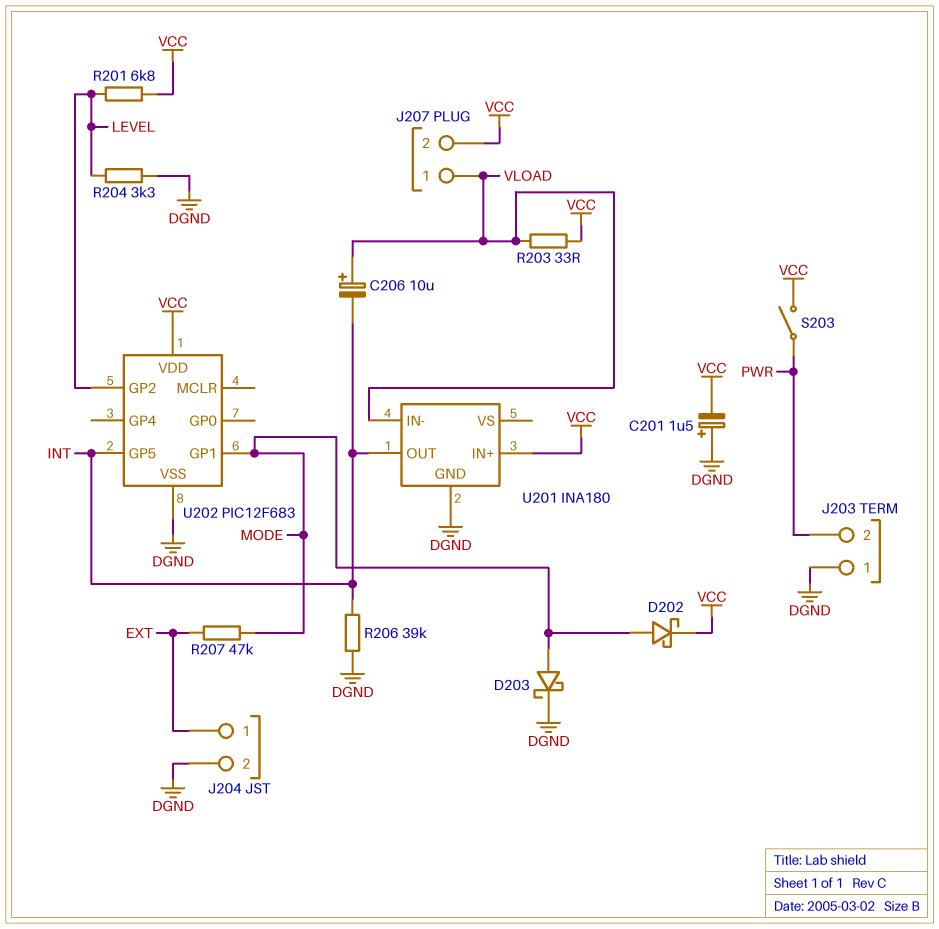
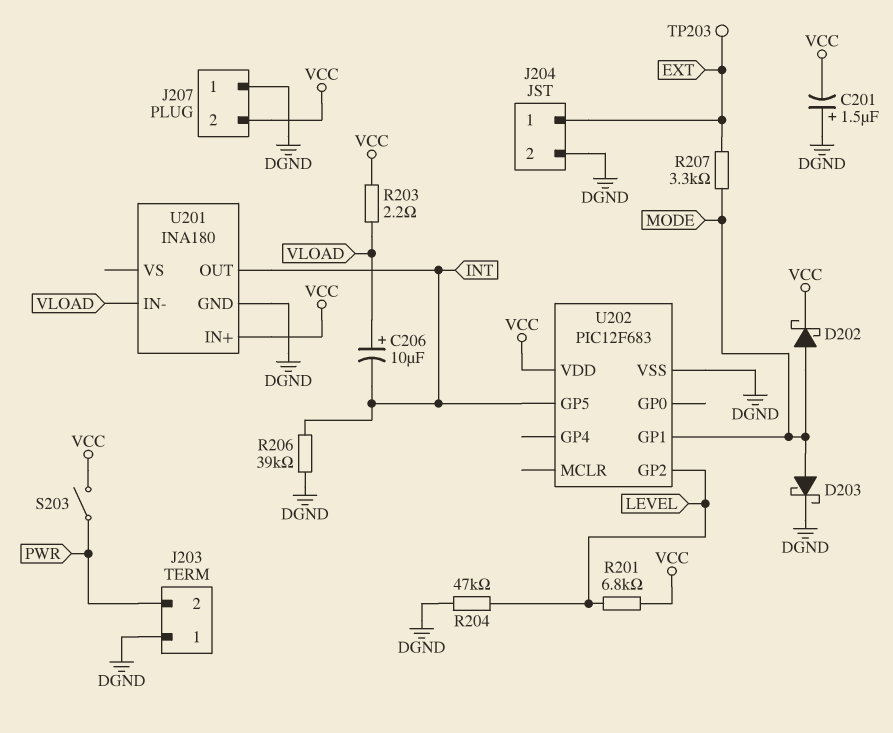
J207 pin 1: VLOAD -> DGND
R203: 33 (VCC, VLOAD) -> 2.2 (VCC, VLOAD)
R204: 3.3k (DGND, LEVEL) -> 47k (DGND, LEVEL)
R207: 47k (EXT, MODE) -> 3.3k (EXT, MODE)
TP203: none -> test point (EXT)

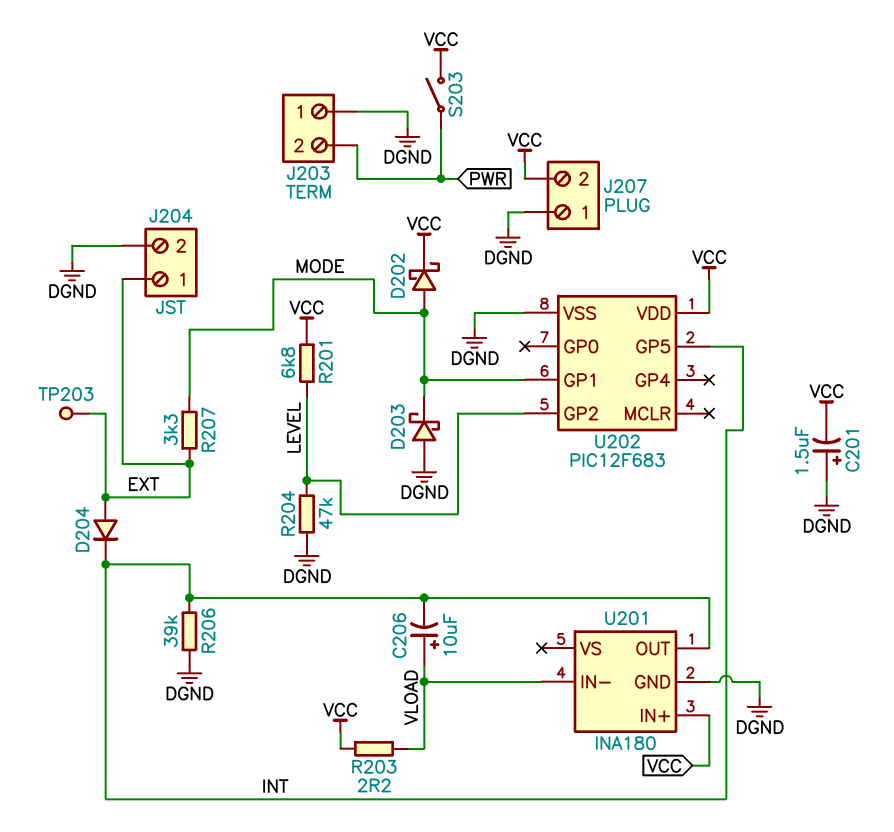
D203: schottky (A MODE, K DGND) -> schottky (A DGND, K MODE)
D204: none -> diode (A EXT, K INT)

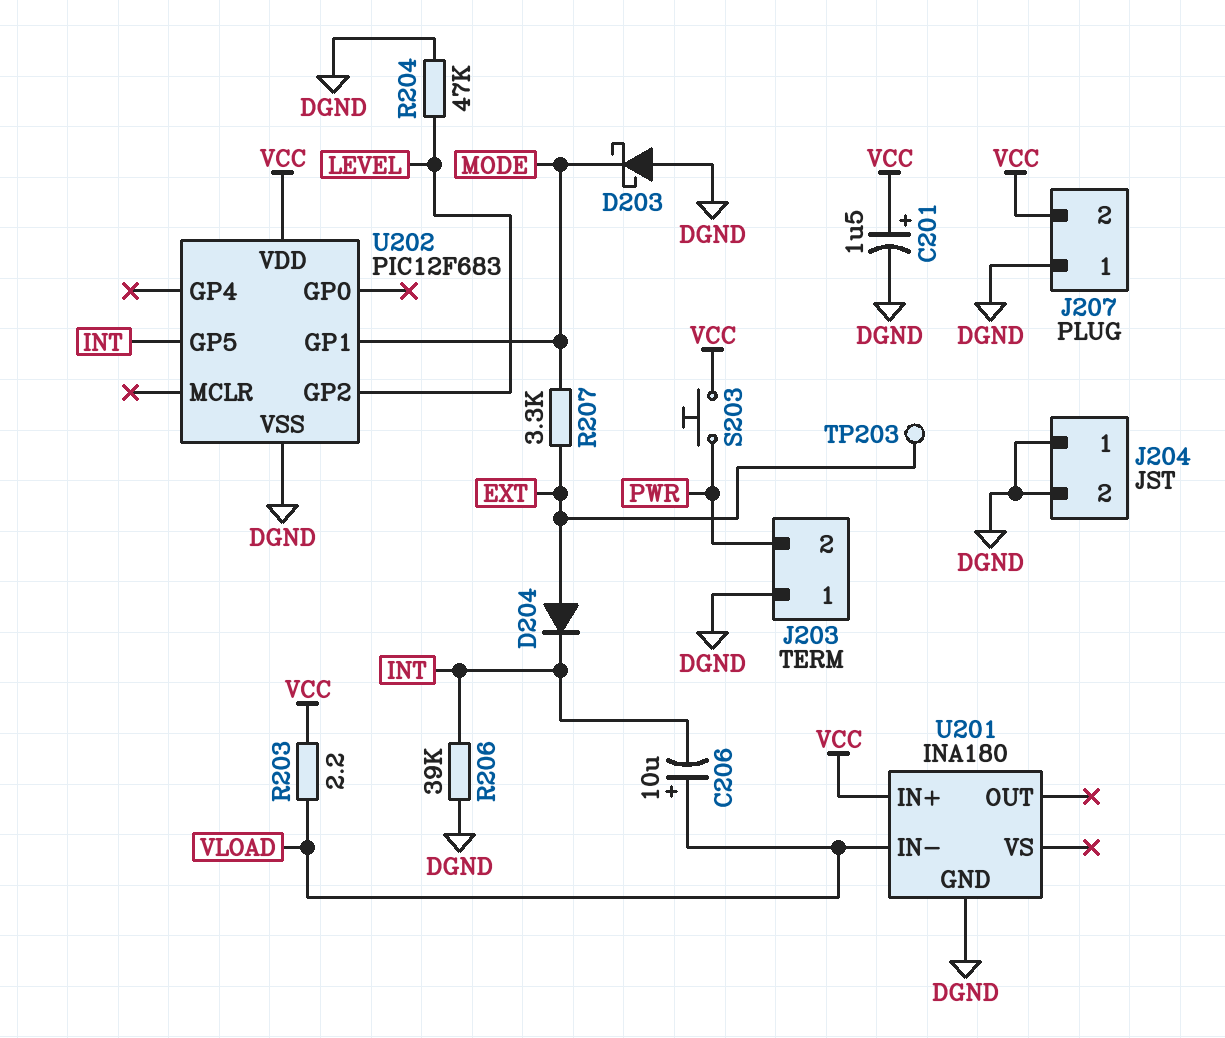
C201: 1.5uF (plus DGND, minus VCC) -> 1.5uF (plus VCC, minus DGND)
D202: schottky (A MODE, K VCC) -> none
J204 pin 1: EXT -> DGND
R201: 6.8k (LEVEL, VCC) -> none
S203: switch (PWR, VCC) -> button (PWR, VCC)
U201 pin OUT: INT -> none

